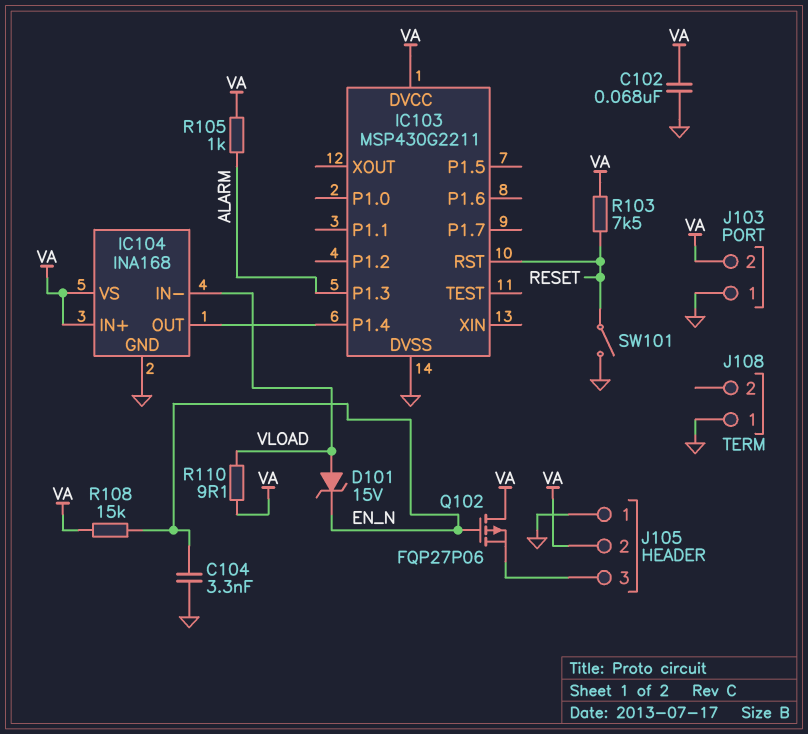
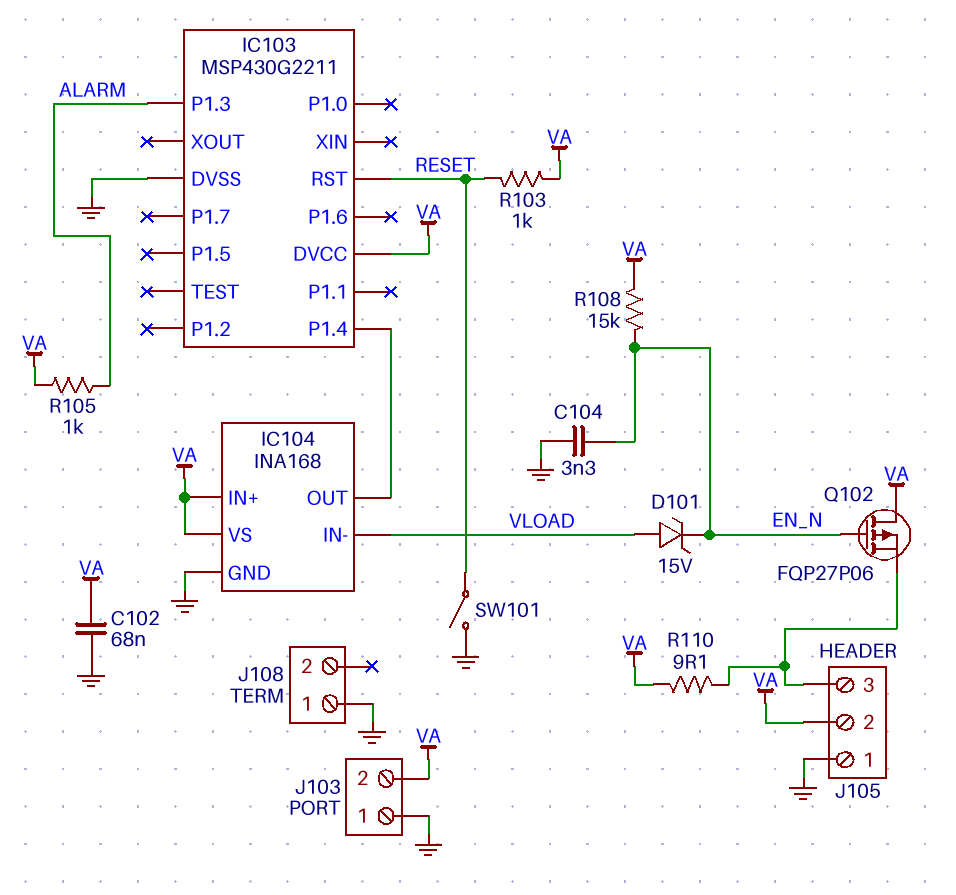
R103: 7.5k (RESET, VA) -> 1k (RESET, VA)
R110: 9.1 (VA, VLOAD) -> 9.1 (J105/3, VA)

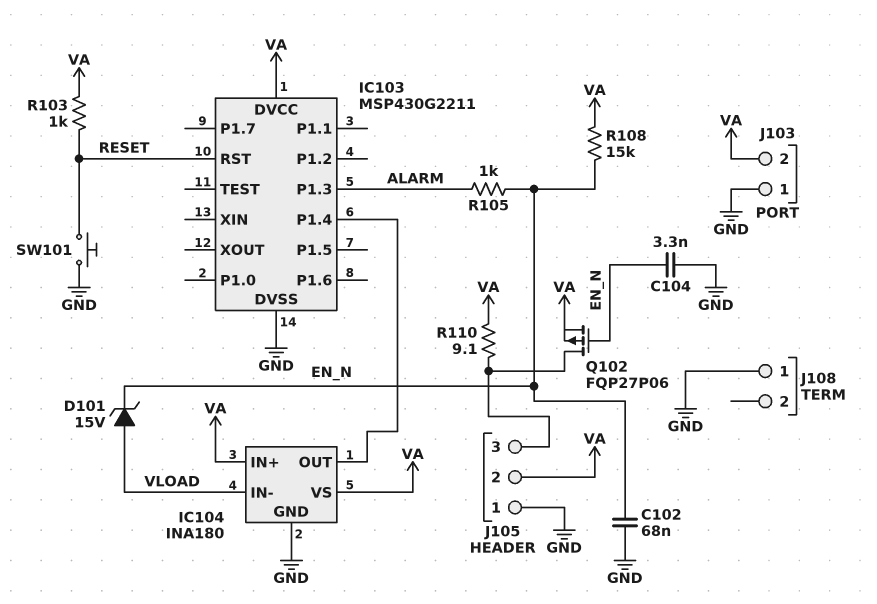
C102: 68nF (GND, VA) -> 68nF (EN_N, GND)
IC104: INA168 -> INA180
Q102: PMOS FQP27P06 (G EN_N, D VA, S J105/3) -> PMOS FQP27P06 (G EN_N, D J105/3, S VA)
R105: 1k (ALARM, VA) -> 1k (ALARM, EN_N)
SW101: switch (GND, RESET) -> button (GND, RESET)

